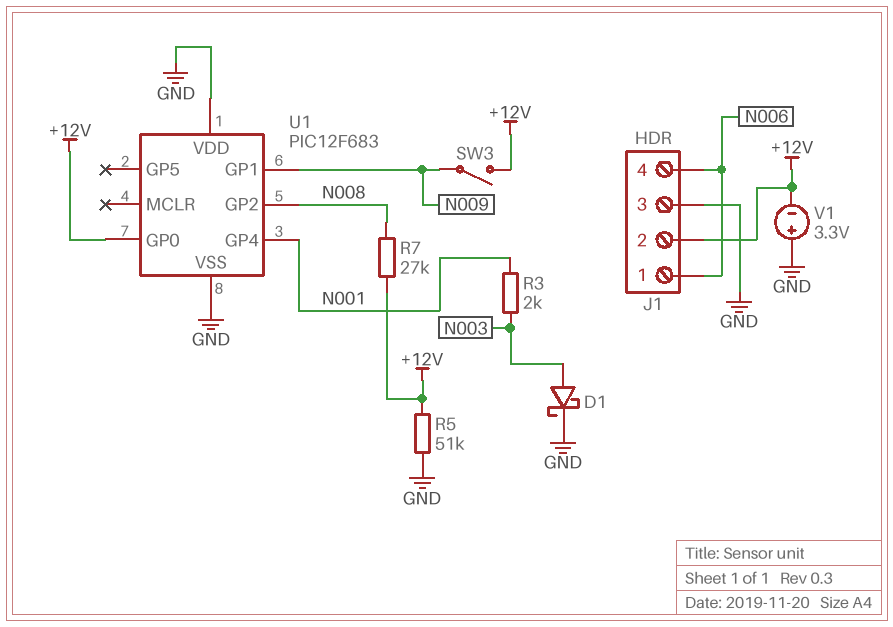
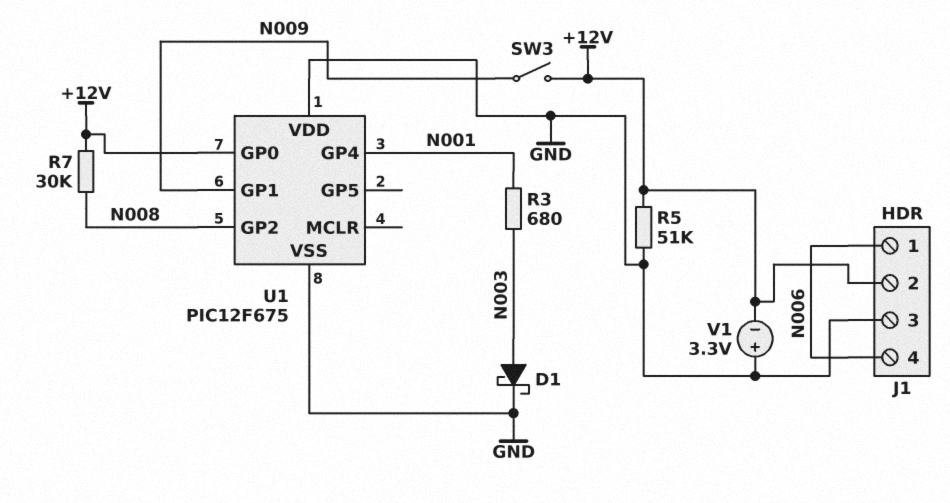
R3: 2k (N001, N003) -> 680 (N001, N003)
R7: 27k (+12V, N008) -> 30k (+12V, N008)
U1: PIC12F683 -> PIC12F675

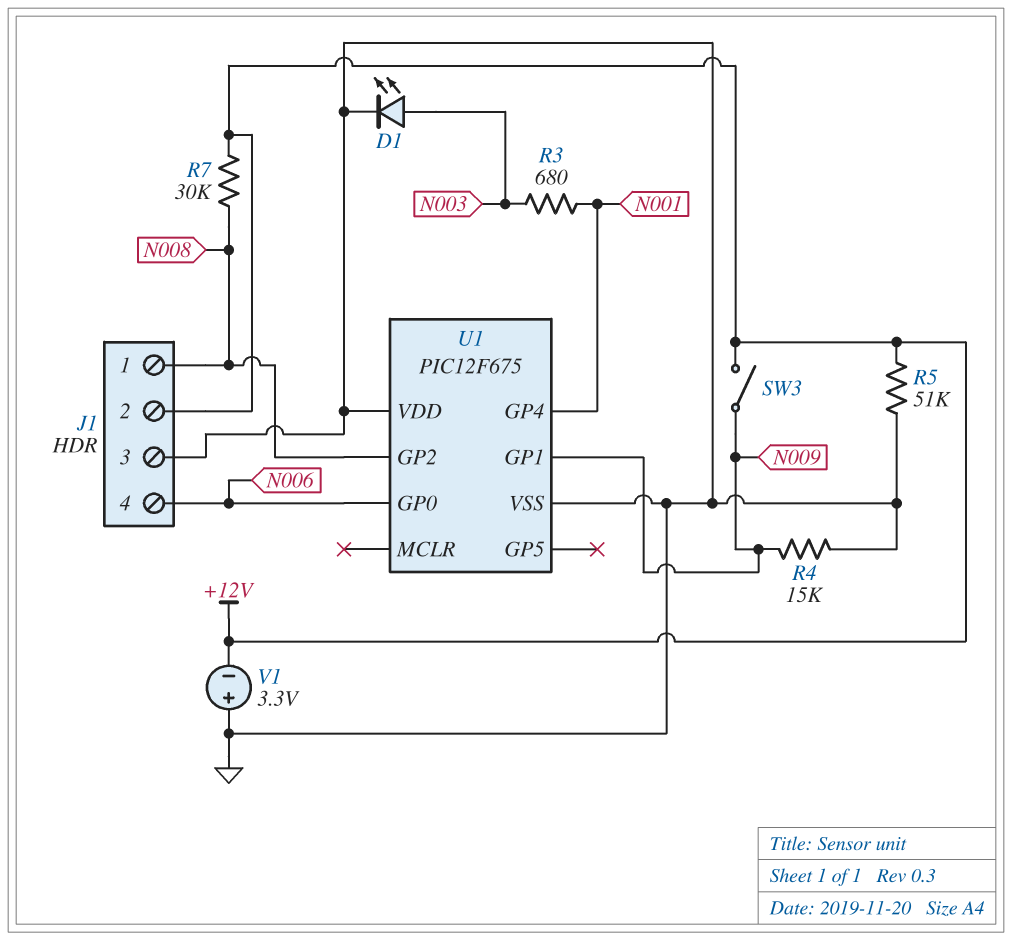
D1: schottky (A N003, K GND) -> LED (A N003, K GND)
J1 pin 1: N006 -> N008
R4: none -> 15k (GND, N009)
U1 pin GP0: +12V -> N006

